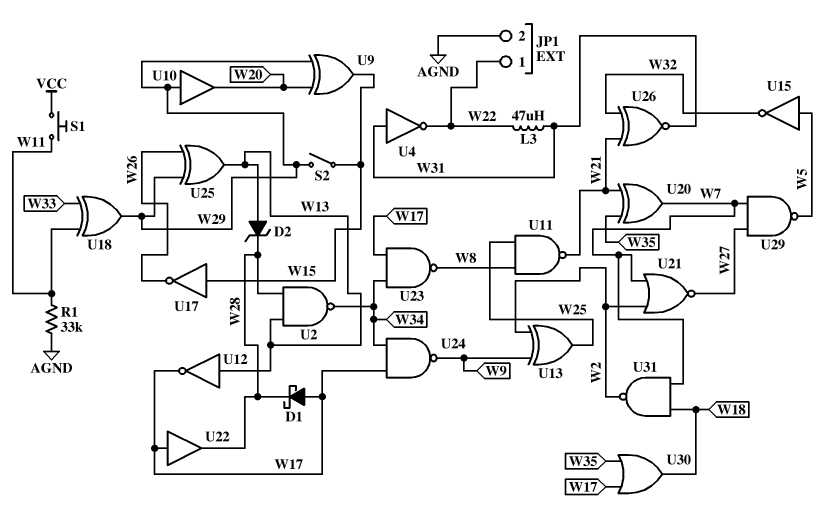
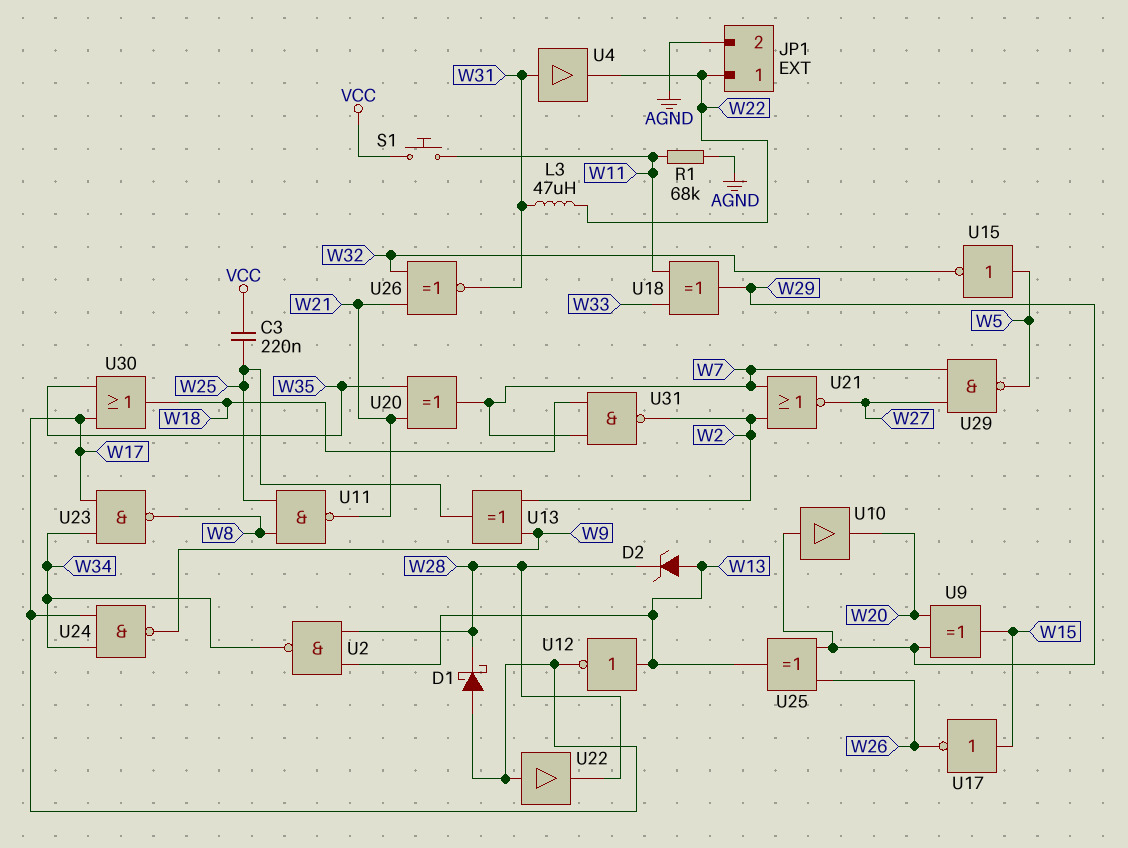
C3: none -> 220nF (VCC, W25)
R1: 33k (AGND, W11) -> 68k (AGND, W11)
S2: switch (W15, W29) -> none
U4: NOT (in W31, out W22) -> buffer (in W31, out W22)

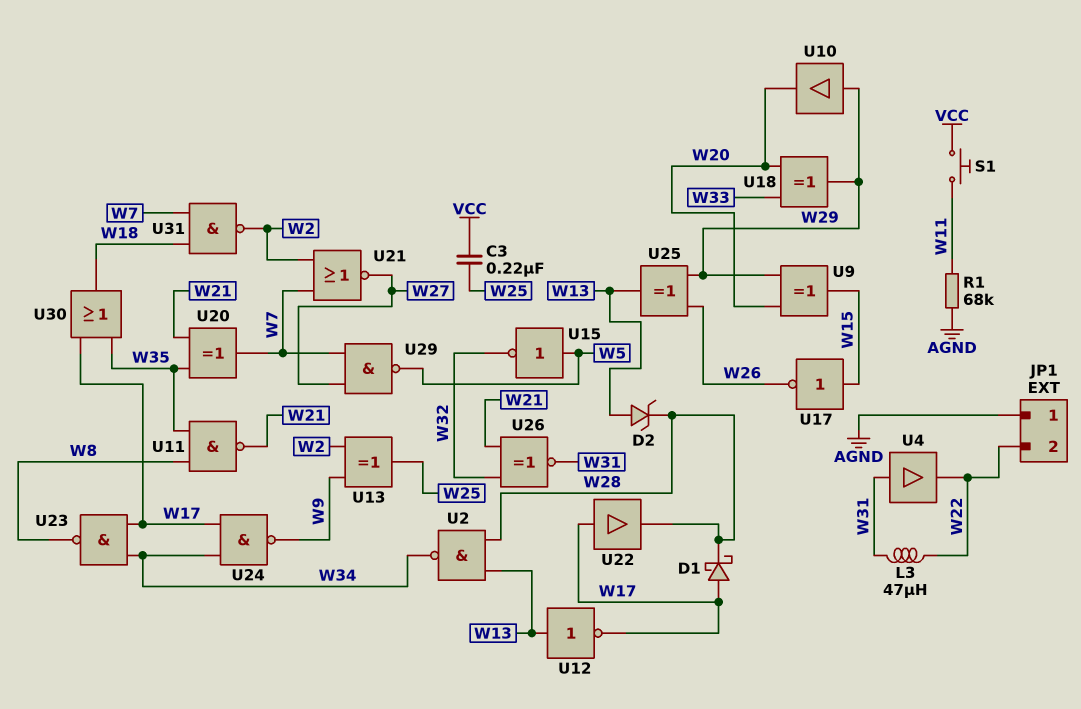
JP1 pin 1: W22 -> AGND
JP1 pin 2: AGND -> W22
U11: NAND (in W8, in W25, out W21) -> NAND (in W8, in W35, out W21)
U18: XOR (in W11, in W33, out W29) -> XOR (in W20, in W33, out W29)

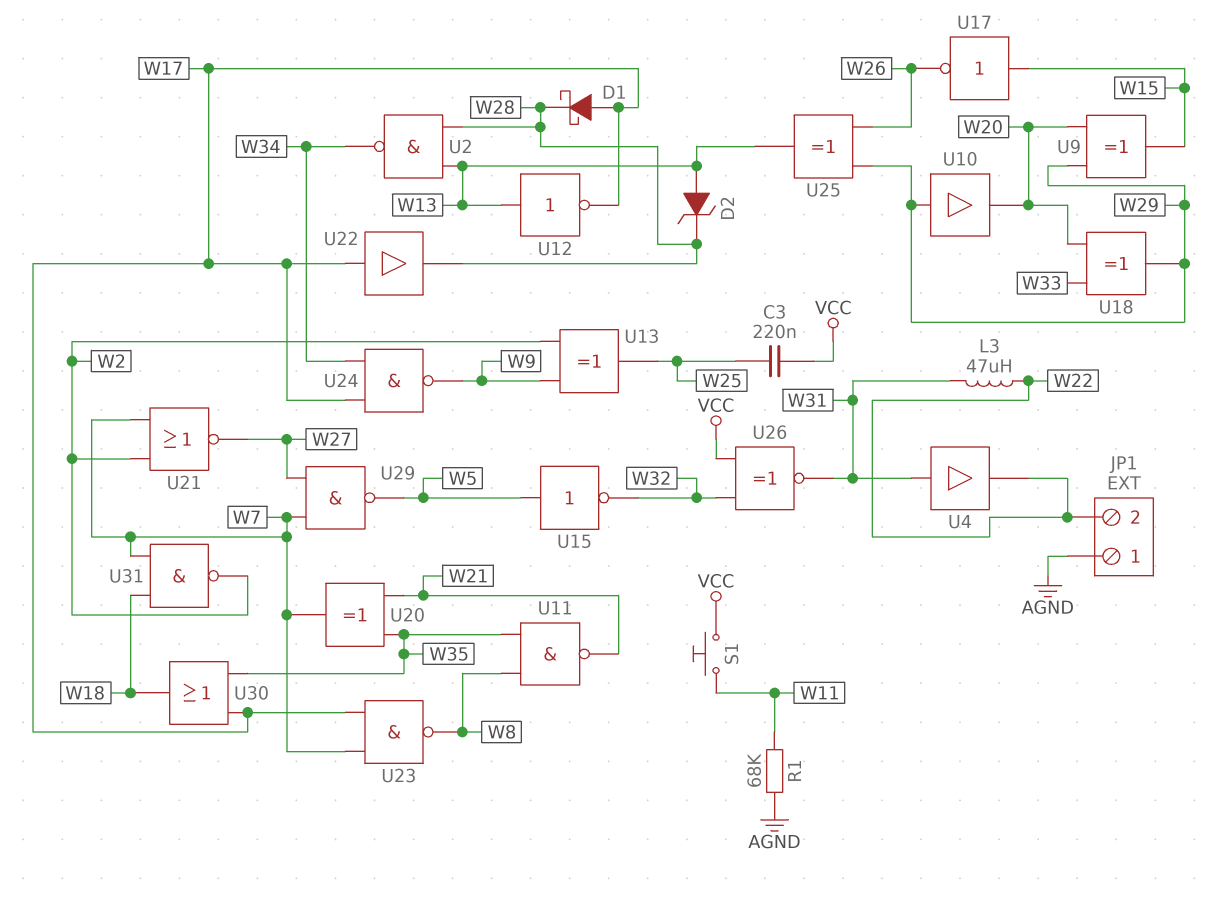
U23: NAND (in W17, in W34, out W8) -> NAND (in W7, in W17, out W8)
U26: XNOR (in W21, in W32, out W31) -> XNOR (in VCC, in W32, out W31)

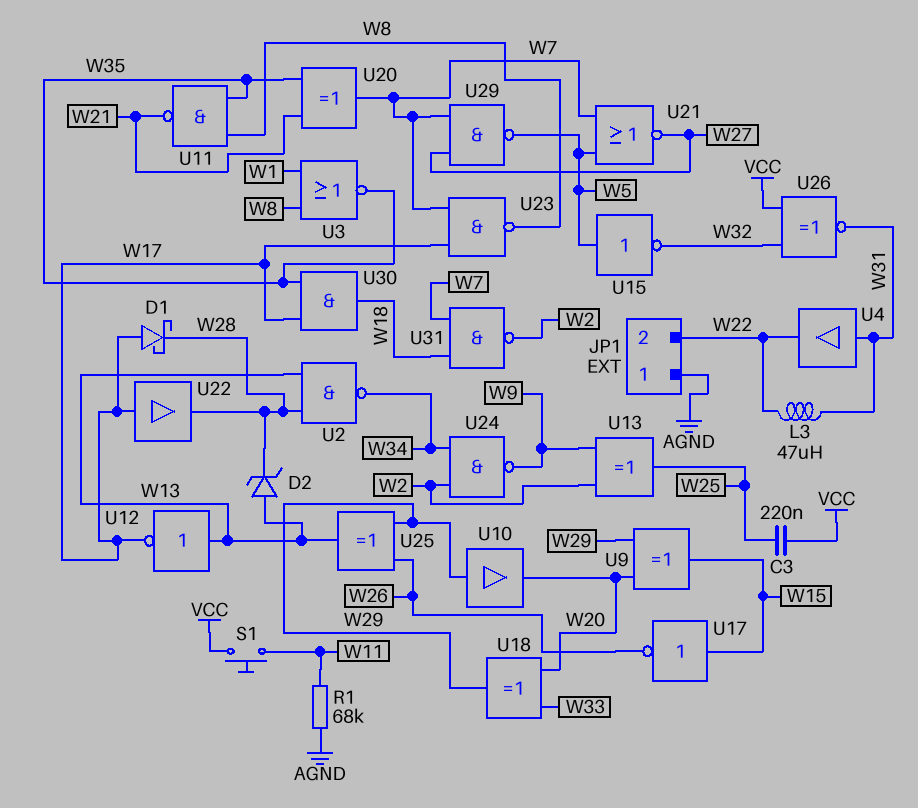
U3: none -> NOR (in W1, in W8, out W35)
U21: NOR (in W2, in W7, out W27) -> NOR (in W5, in W7, out W27)
U24: NAND (in W17, in W34, out W9) -> NAND (in W2, in W34, out W9)
U30: OR (in W17, in W35, out W18) -> AND (in W17, in W35, out W18)

